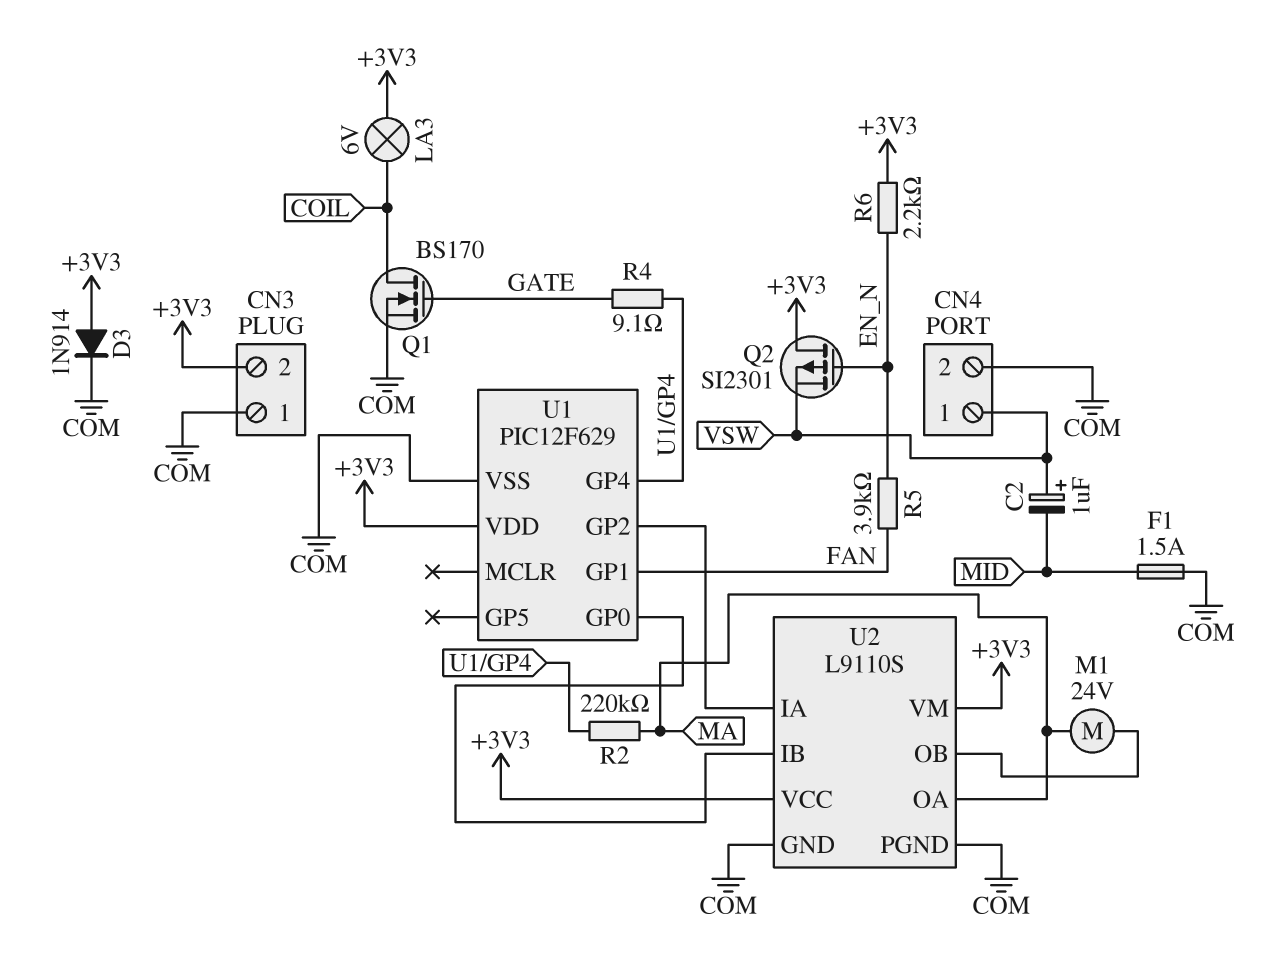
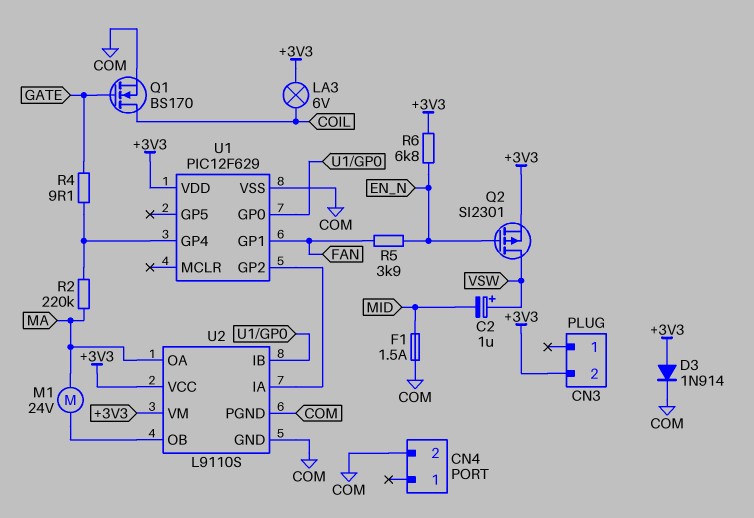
CN3 pin 1: COM -> none
CN4 pin 1: VSW -> none
Q2: PMOS SI2301 (G EN_N, D +3V3, S VSW) -> PMOS SI2301 (G EN_N, D VSW, S +3V3)
R6: 2.2k (+3V3, EN_N) -> 6.8k (+3V3, EN_N)

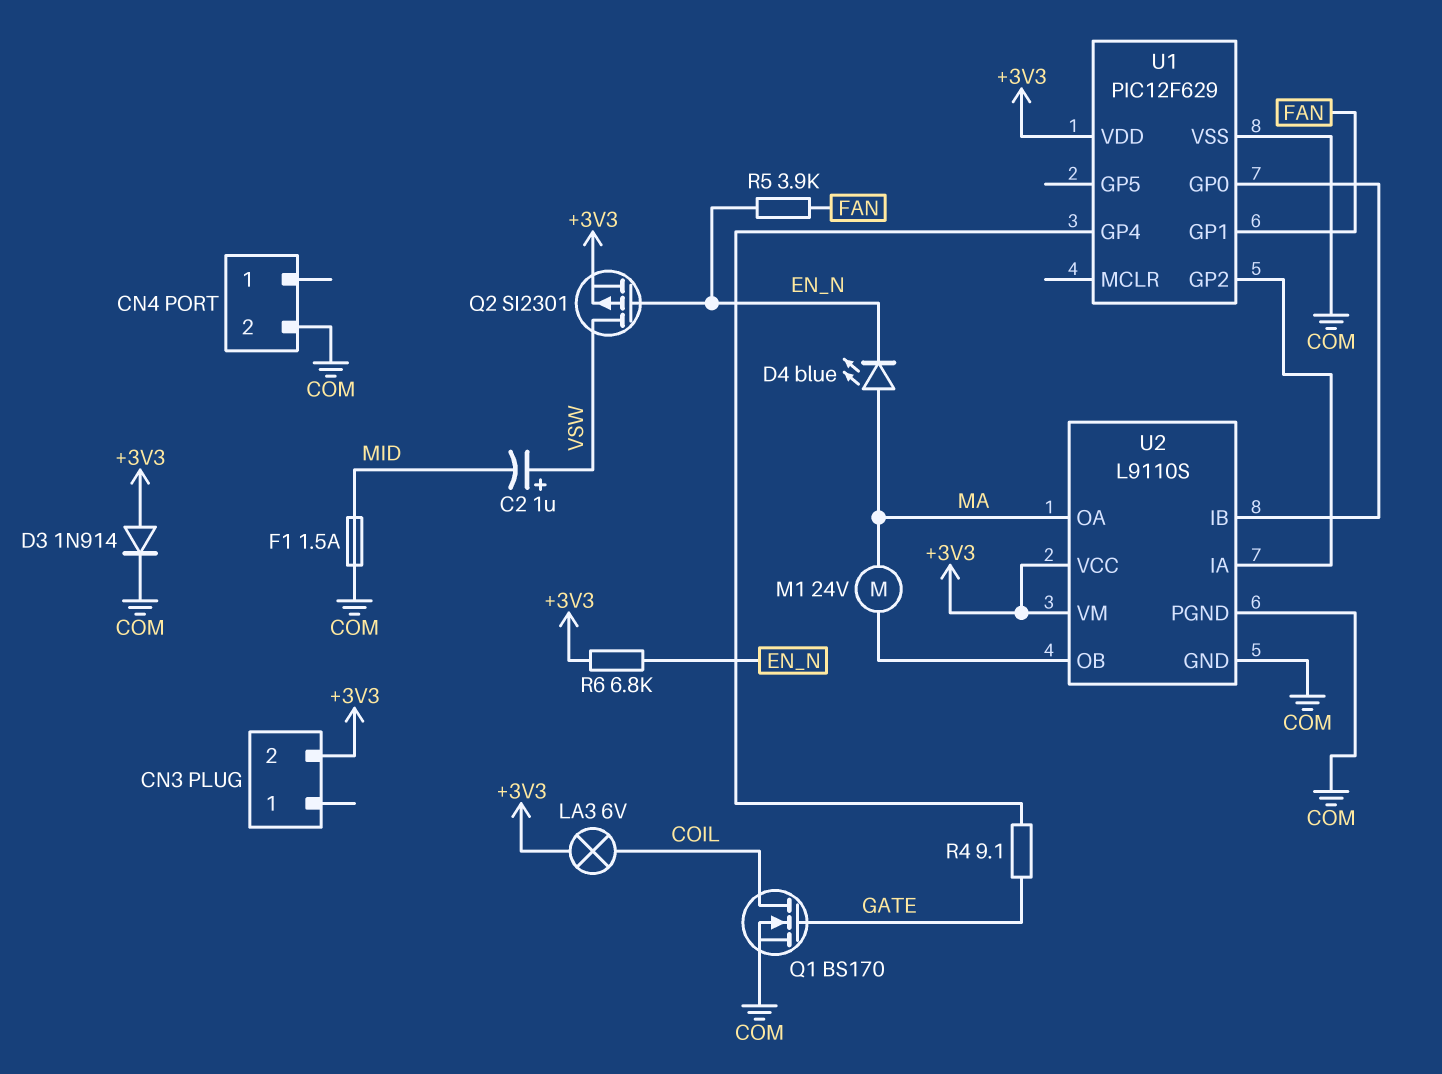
D4: none -> LED blue (A MA, K EN_N)
R2: 220k (MA, U1/GP4) -> none

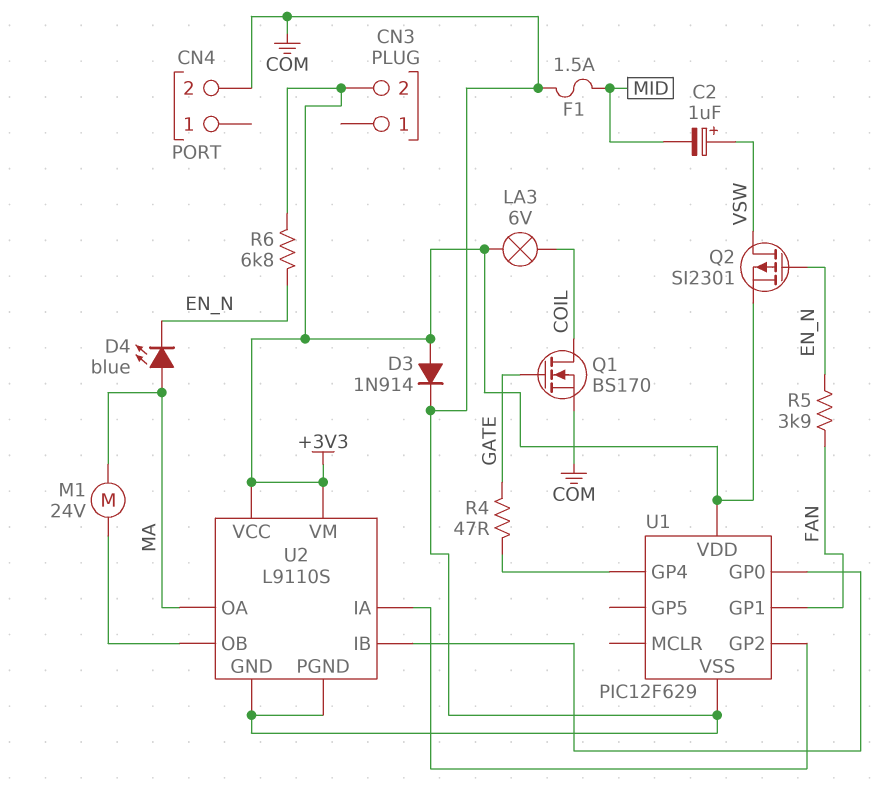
R4: 9.1 (GATE, U1/GP4) -> 47 (GATE, U1/GP4)

